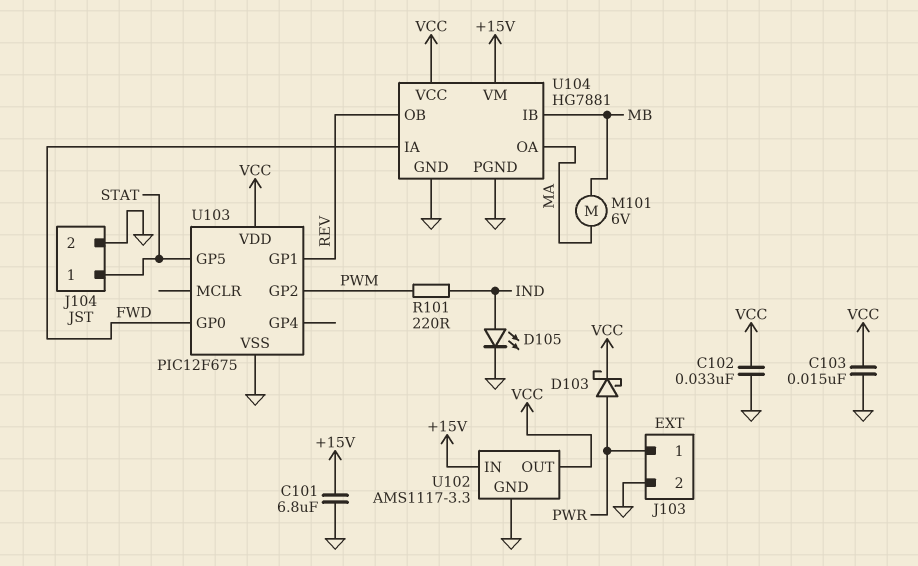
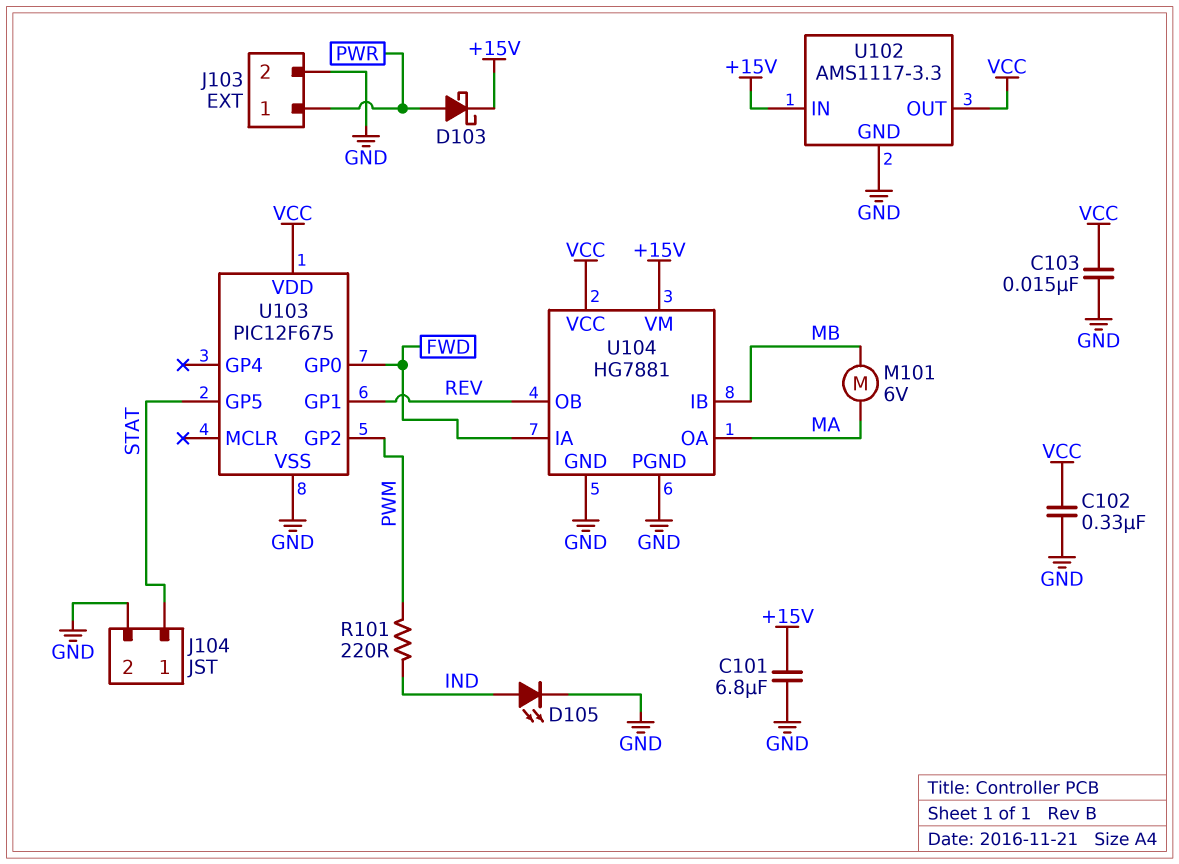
C102: 33nF (GND, VCC) -> 330nF (GND, VCC)
D103: schottky (A PWR, K VCC) -> schottky (A PWR, K +15V)

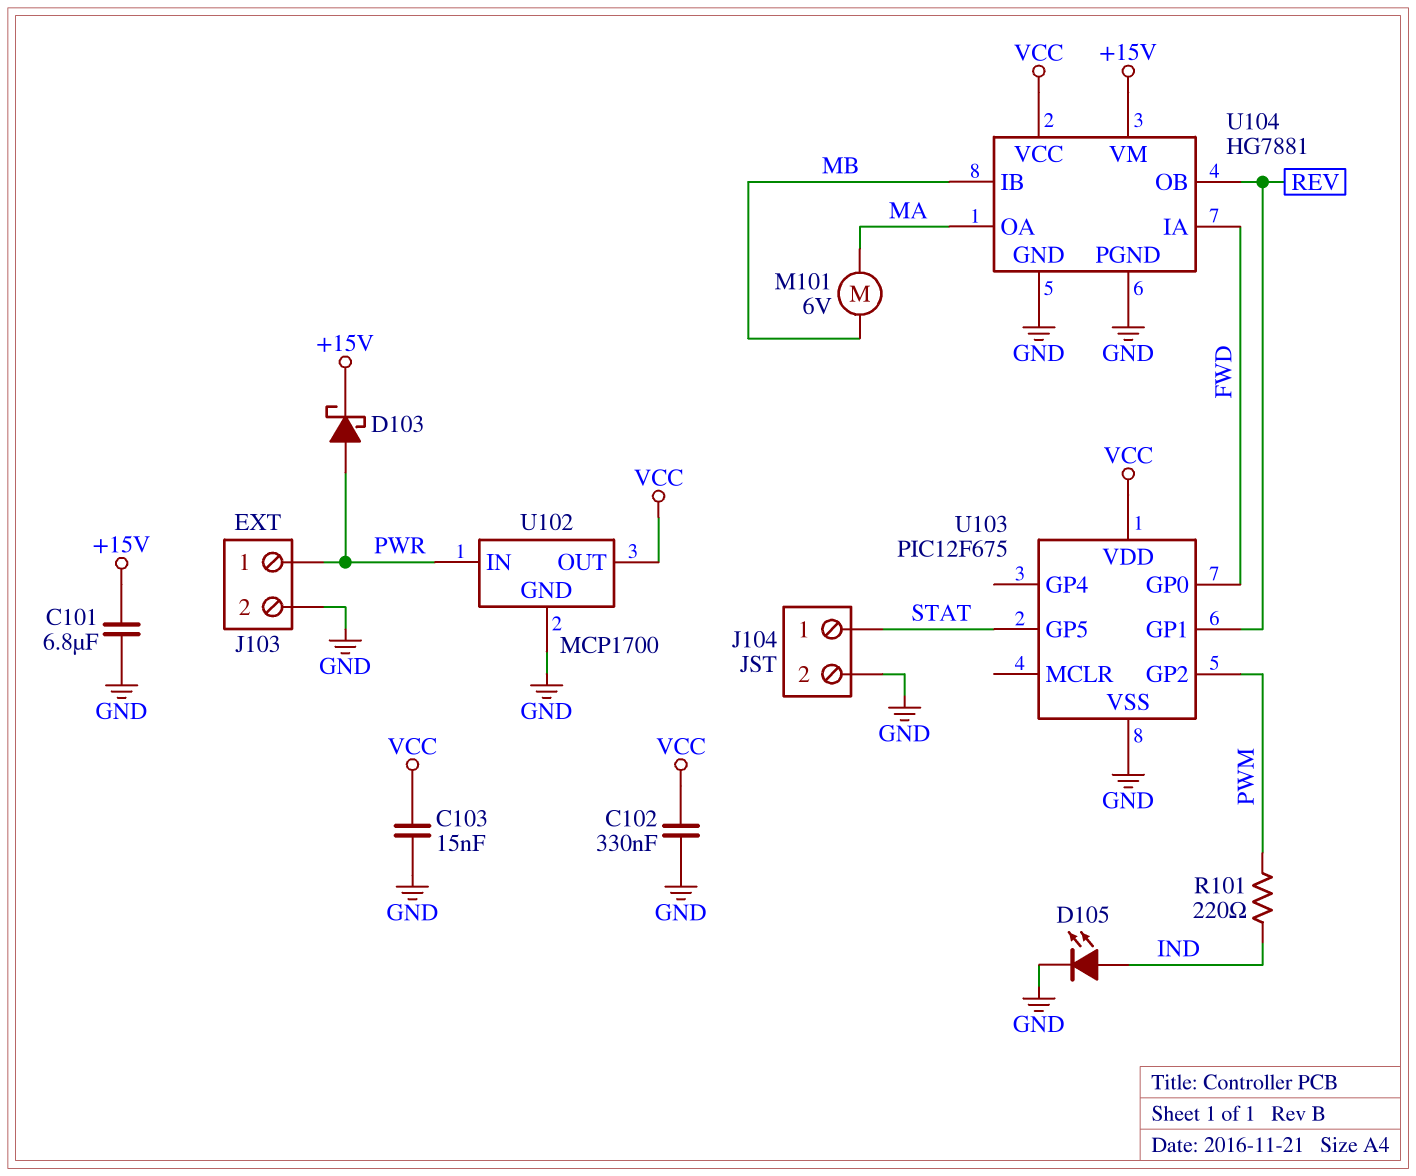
U102: AMS1117-3.3 -> MCP1700
U102 pin IN: +15V -> PWR

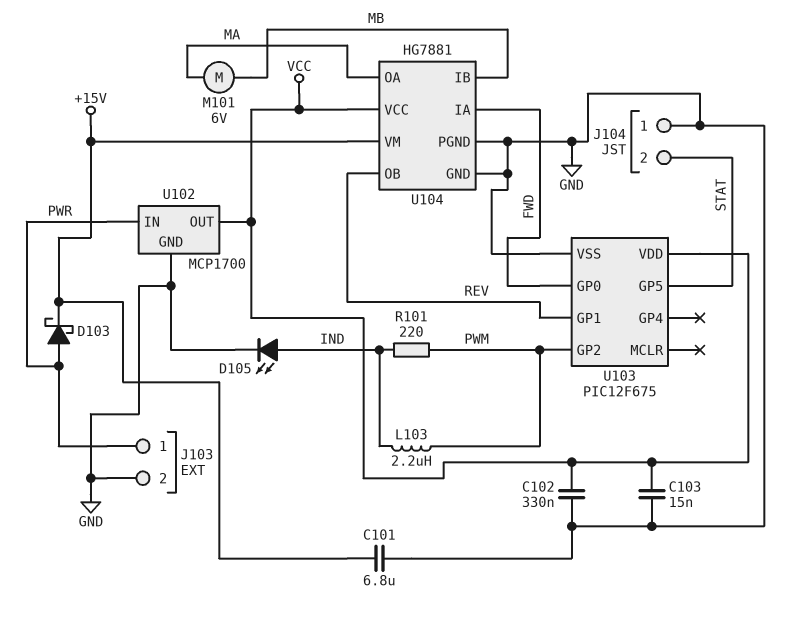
J104 pin 1: STAT -> GND
J104 pin 2: GND -> STAT
L103: none -> 2.2uH (IND, PWM)

